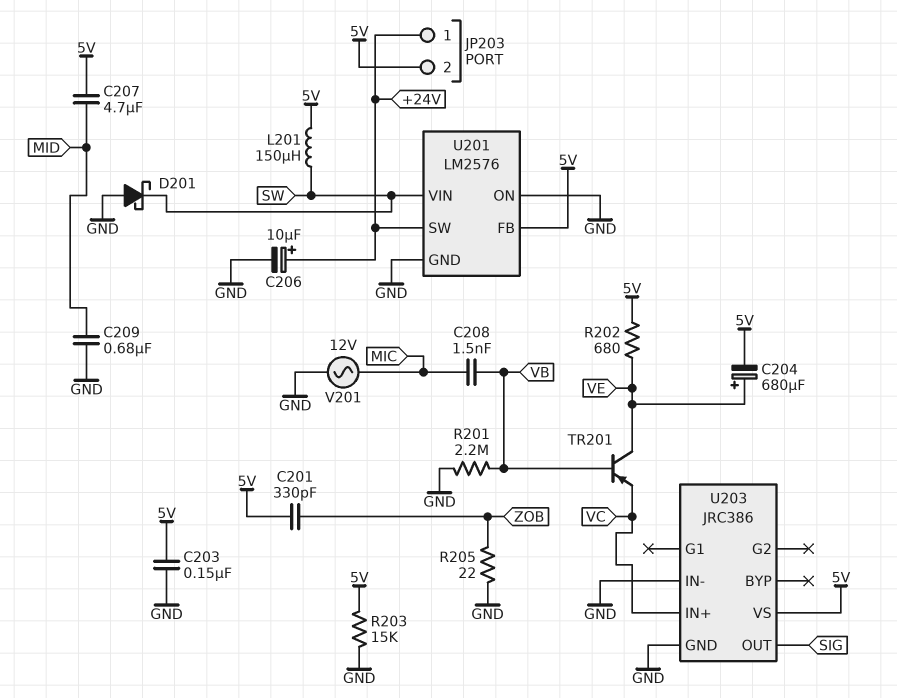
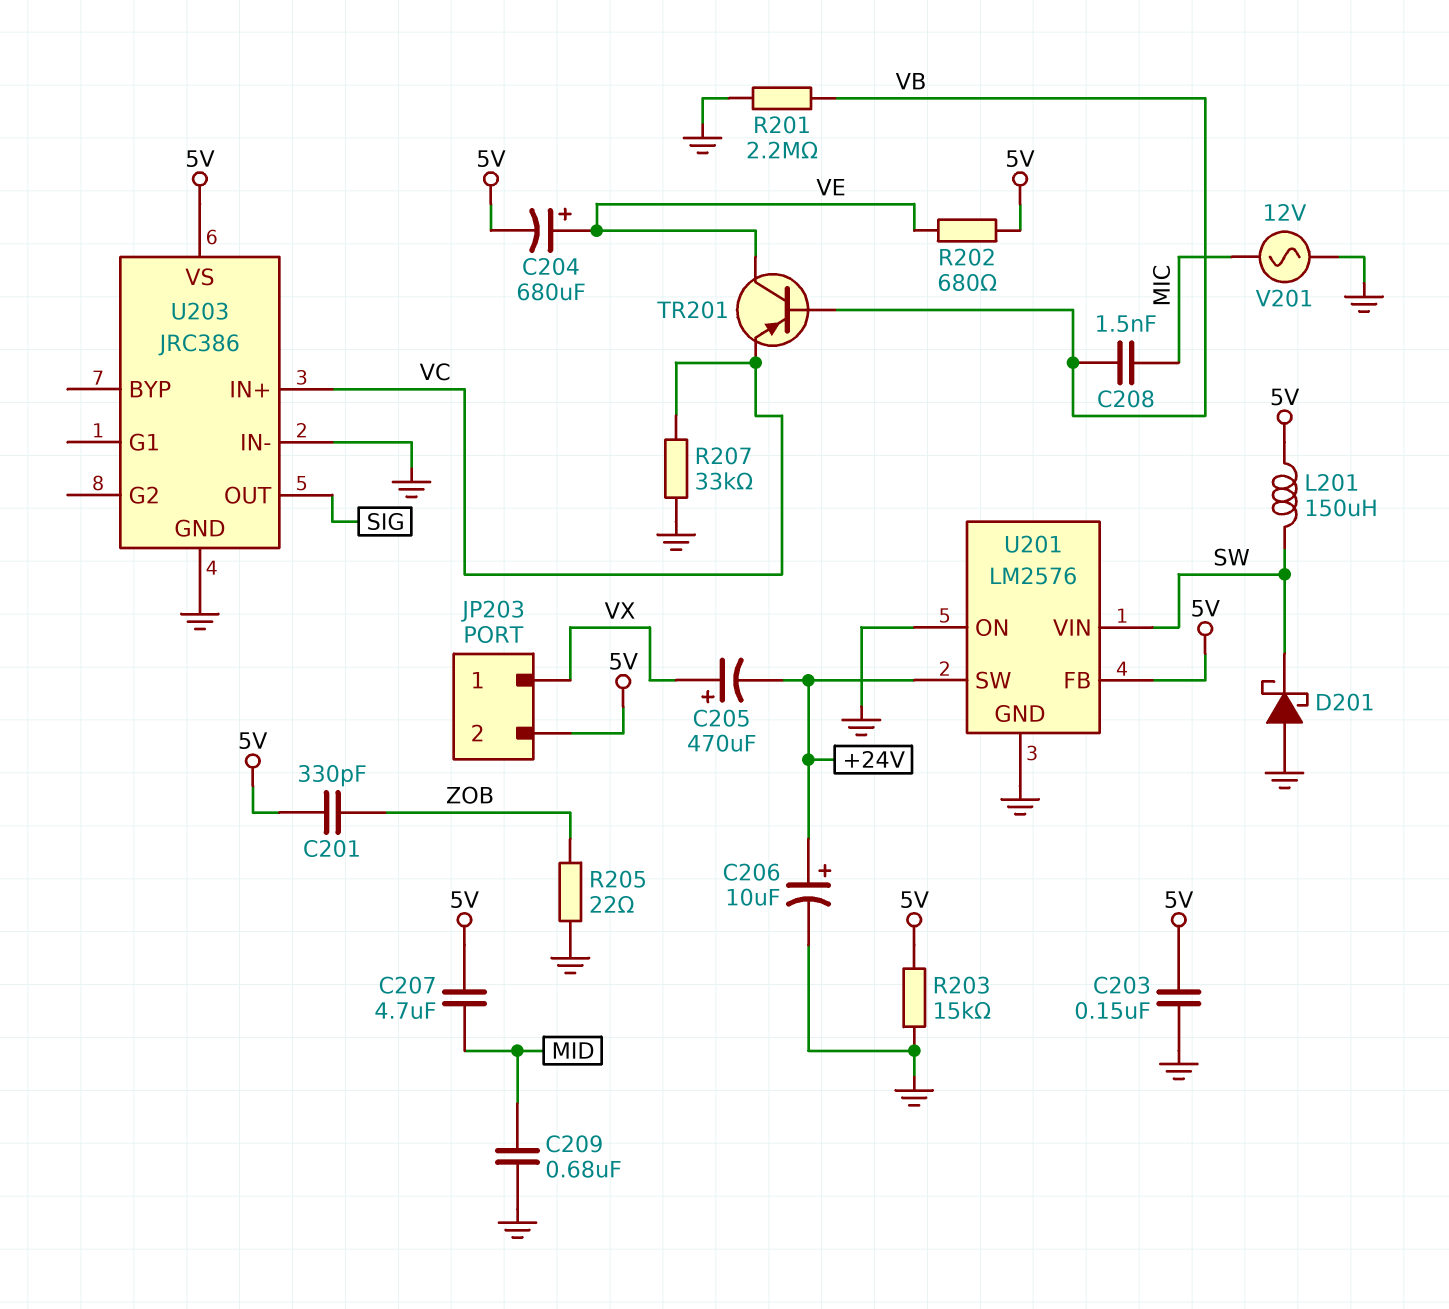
C205: none -> 470uF (plus VX, minus +24V)
JP203 pin 1: +24V -> VX
R207: none -> 33k (GND, VC)

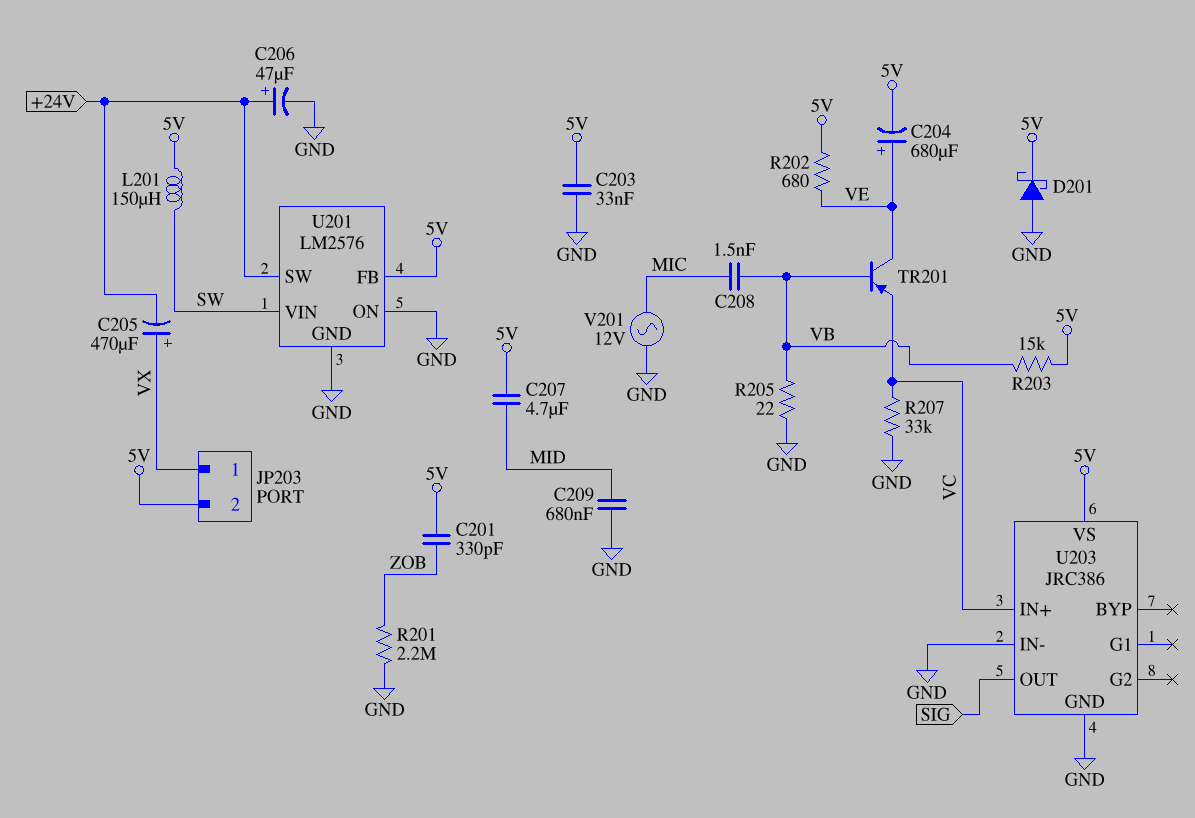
C203: 150nF (5V, GND) -> 33nF (5V, GND)
C206: 10uF (plus +24V, minus GND) -> 47uF (plus +24V, minus GND)
D201: schottky (A GND, K SW) -> schottky (A GND, K 5V)
R201: 2.2M (GND, VB) -> 2.2M (GND, ZOB)
R203: 15k (5V, GND) -> 15k (5V, VB)
R205: 22 (GND, ZOB) -> 22 (GND, VB)

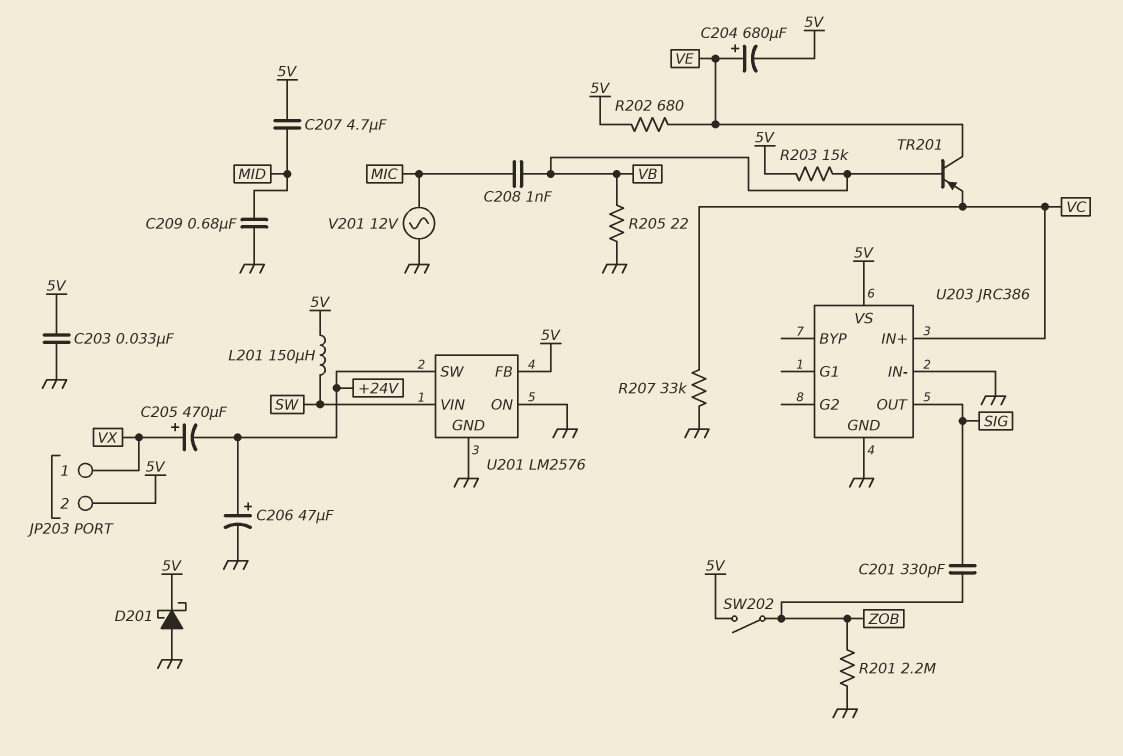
C201: 330pF (5V, ZOB) -> 330pF (SIG, ZOB)
C208: 1.5nF (MIC, VB) -> 1nF (MIC, VB)
SW202: none -> switch (5V, ZOB)

